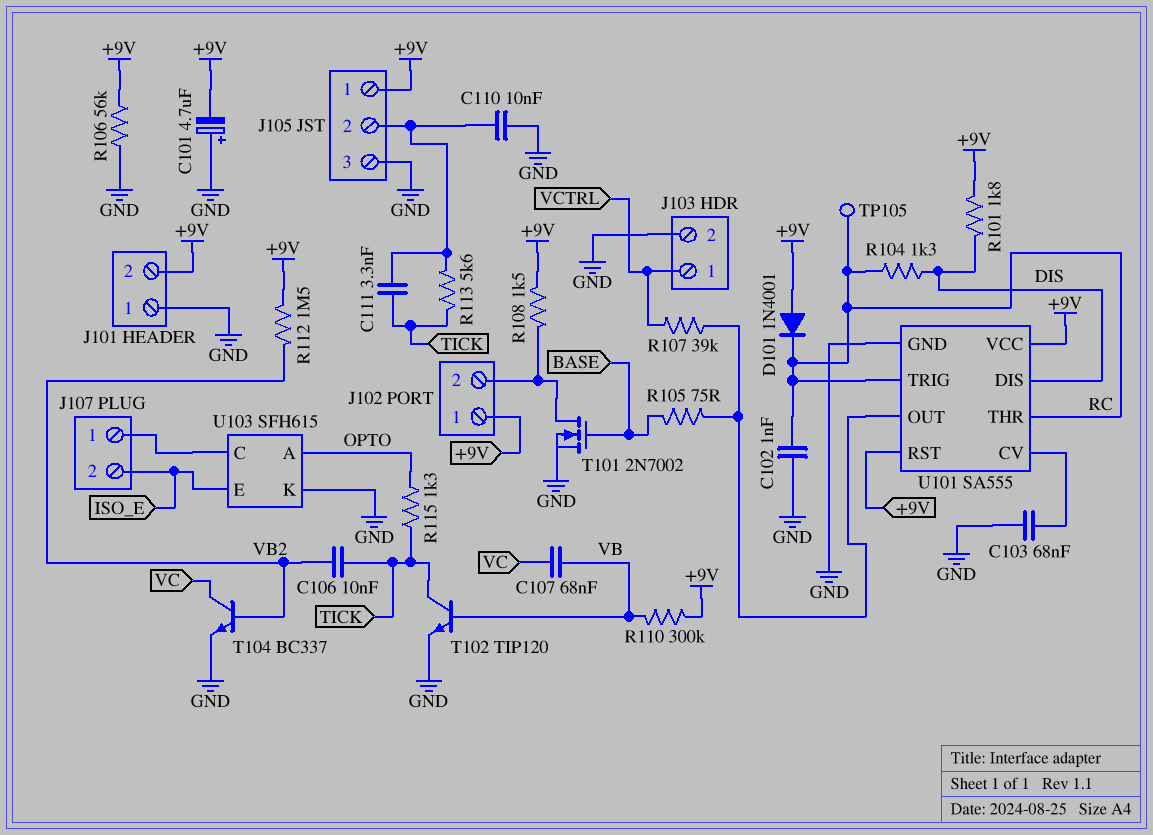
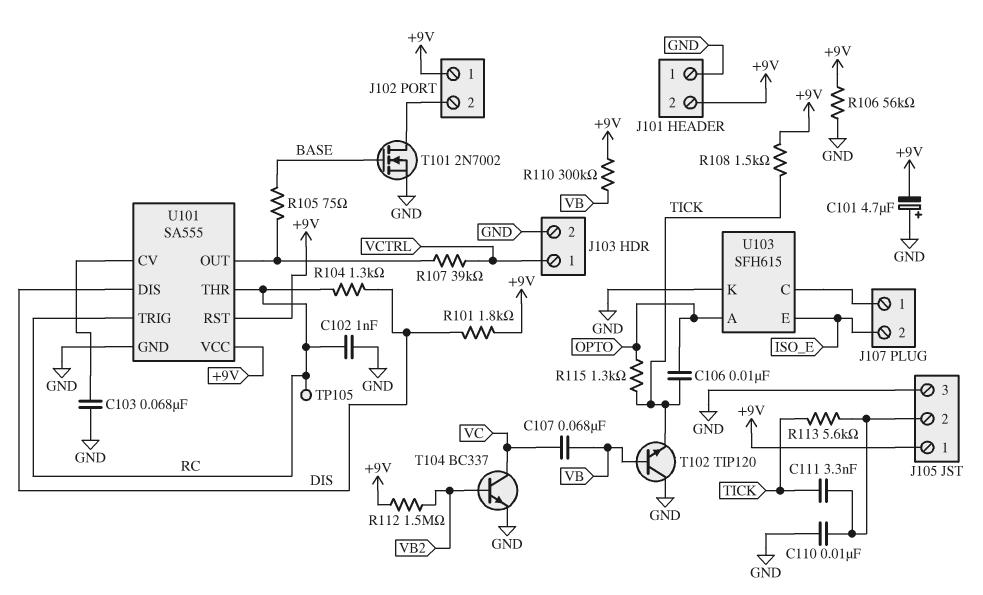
C106: 10nF (TICK, VB2) -> 10nF (OPTO, TICK)
D101: diode 1N4001 (A +9V, K RC) -> none
R108: 1.5k (+9V, J102/2) -> 1.5k (+9V, TICK)
T102: NPN TIP120 (B VB, C TICK, E GND) -> NPN TIP120 (B VB, C GND, E TICK)

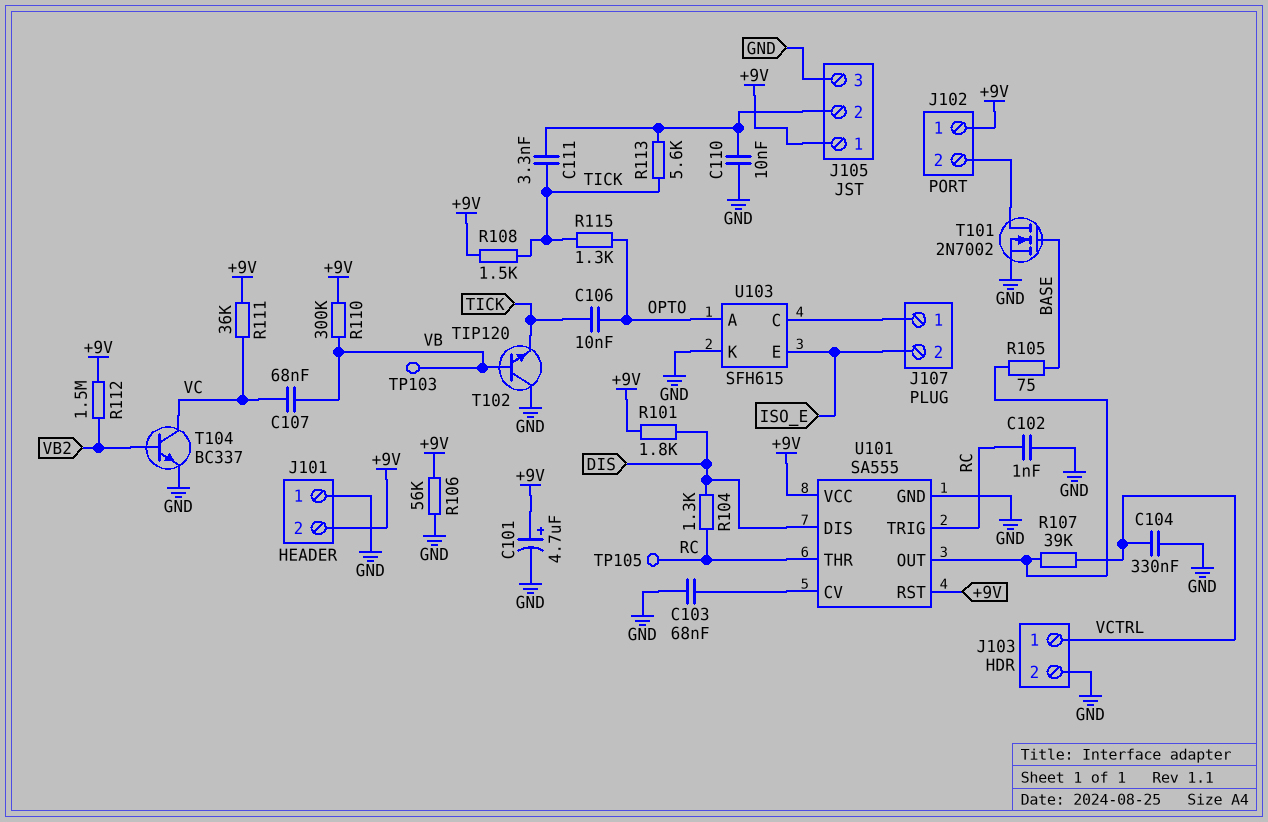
C101: 4.7uF (plus GND, minus +9V) -> 4.7uF (plus +9V, minus GND)
C104: none -> 330nF (GND, VCTRL)
R111: none -> 36k (+9V, VC)
TP103: none -> test point (VB)

